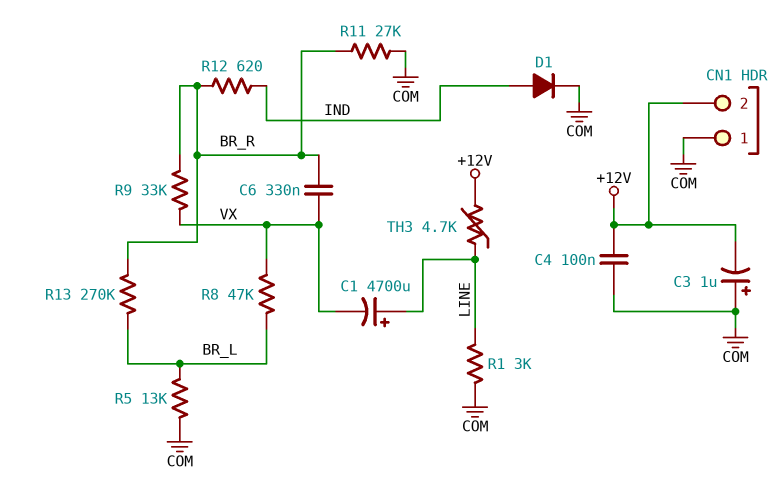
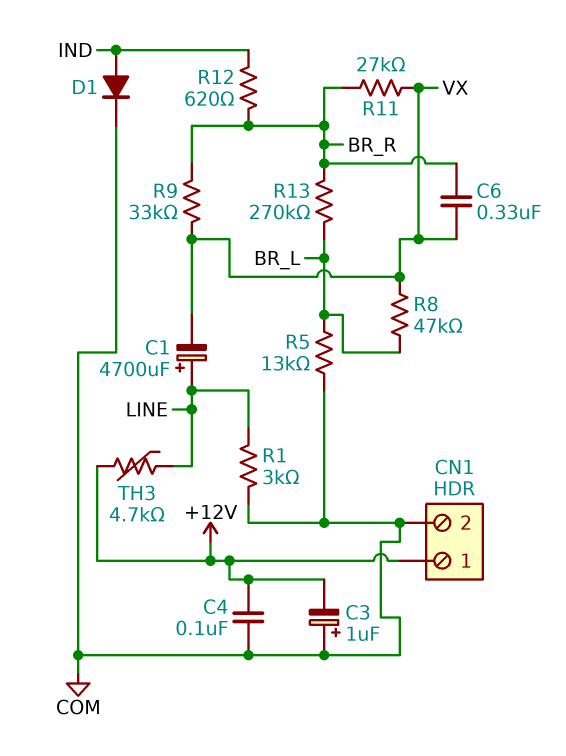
CN1 pin 1: COM -> +12V
CN1 pin 2: +12V -> COM
R11: 27k (BR_R, COM) -> 27k (BR_R, VX)

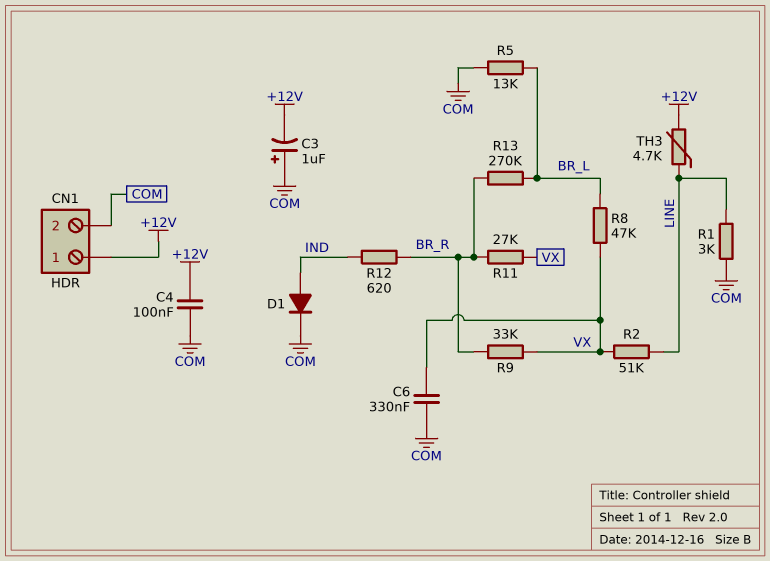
C1: 4700uF (plus LINE, minus VX) -> none
C6: 330nF (BR_R, VX) -> 330nF (COM, VX)
R2: none -> 51k (LINE, VX)

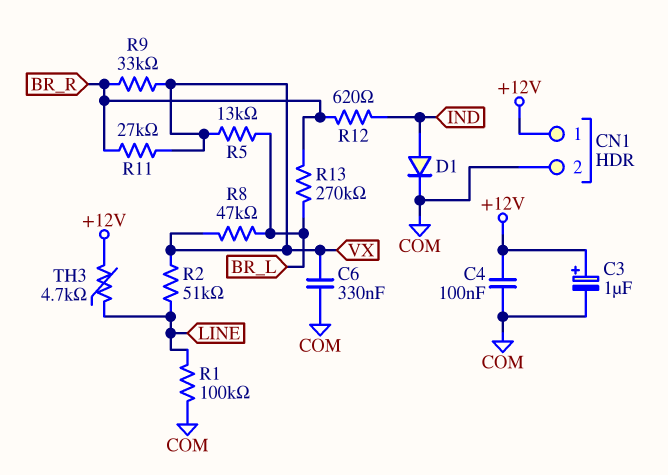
C3: 1uF (plus COM, minus +12V) -> 1uF (plus +12V, minus COM)
R1: 3k (COM, LINE) -> 100k (COM, LINE)
R5: 13k (BR_L, COM) -> 13k (BR_L, VX)

